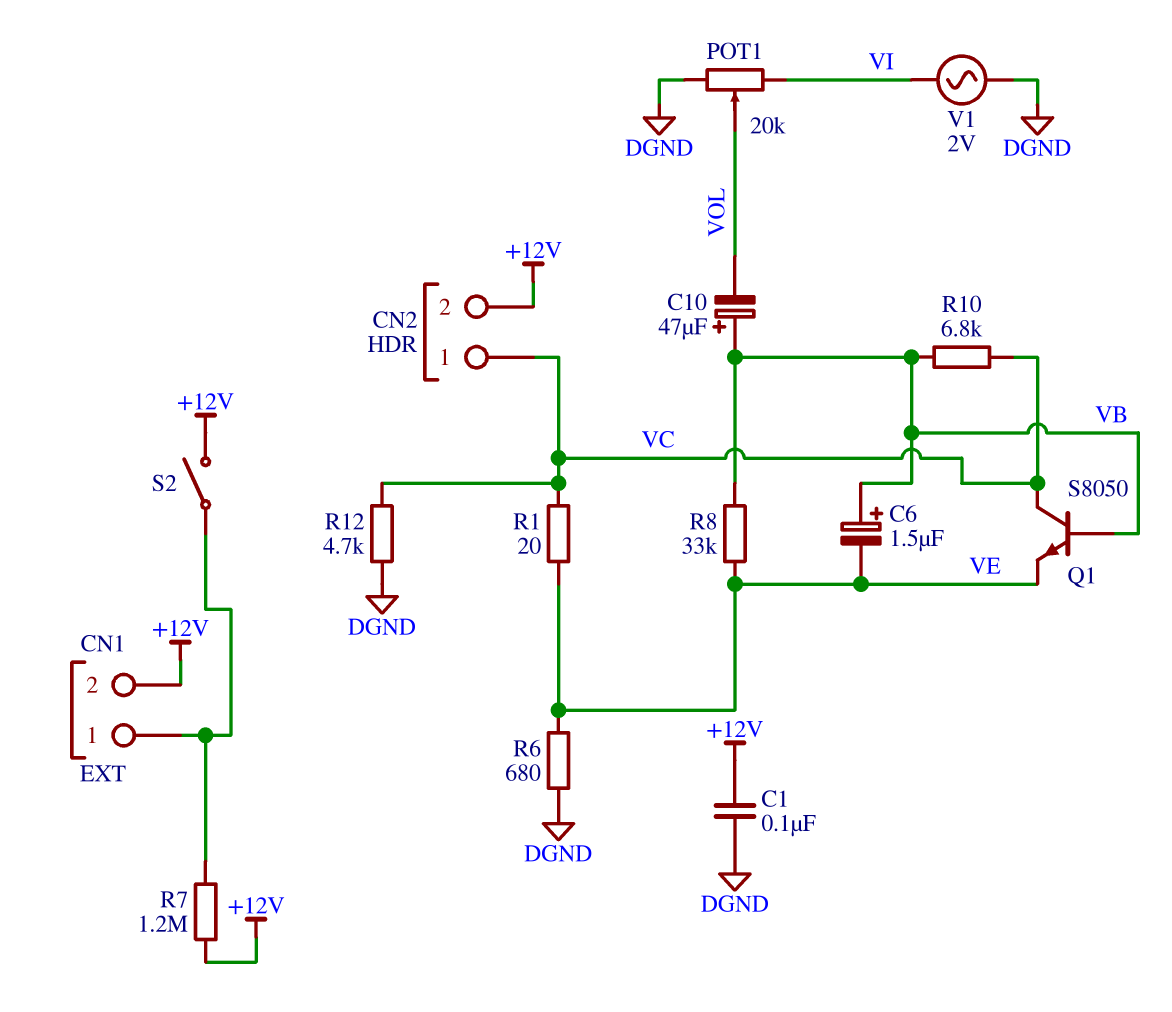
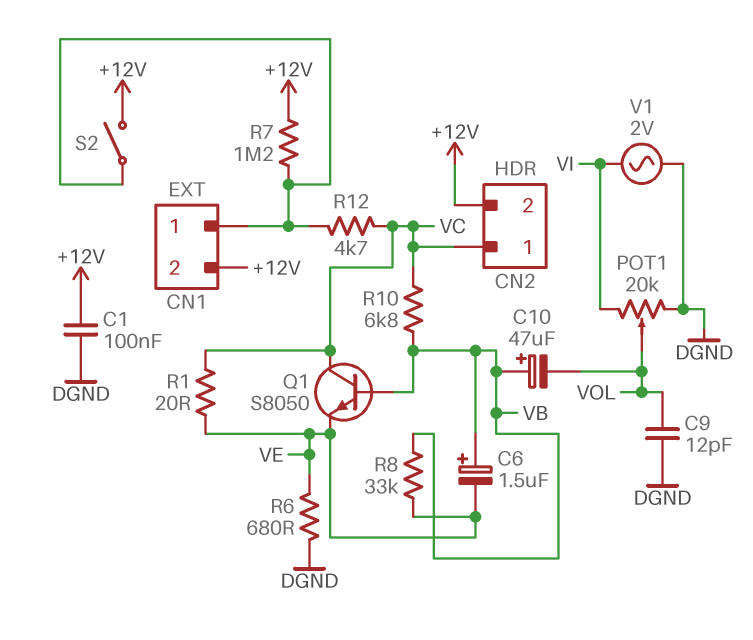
C9: none -> 12pF (DGND, VOL)
R12: 4.7k (DGND, VC) -> 4.7k (CN1/1, VC)

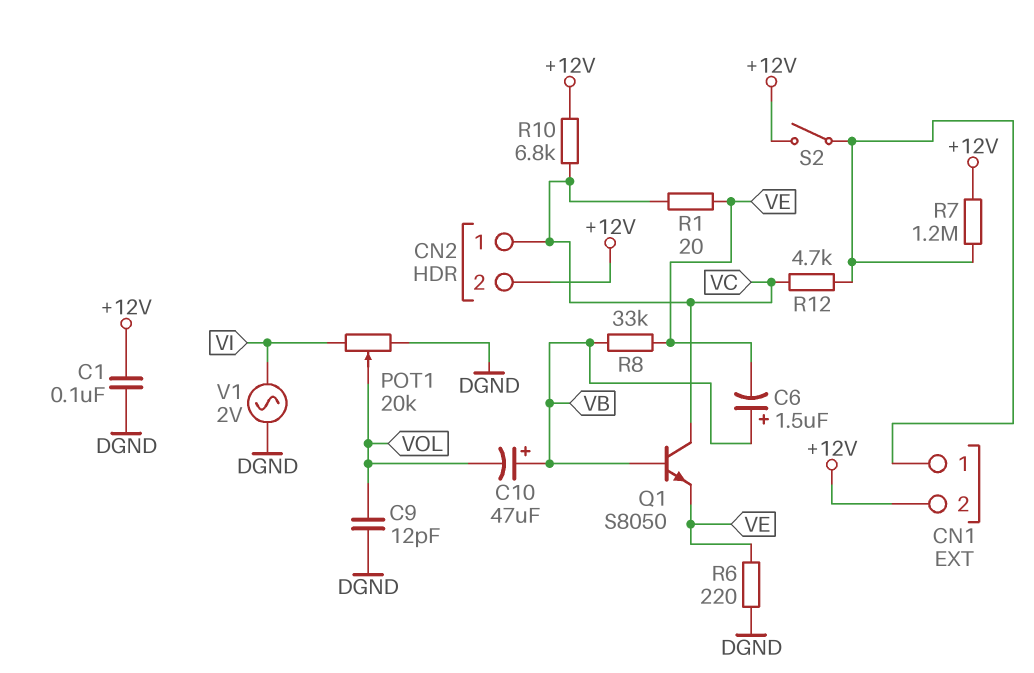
R6: 680 (DGND, VE) -> 220 (DGND, VE)
R10: 6.8k (VB, VC) -> 6.8k (+12V, VC)

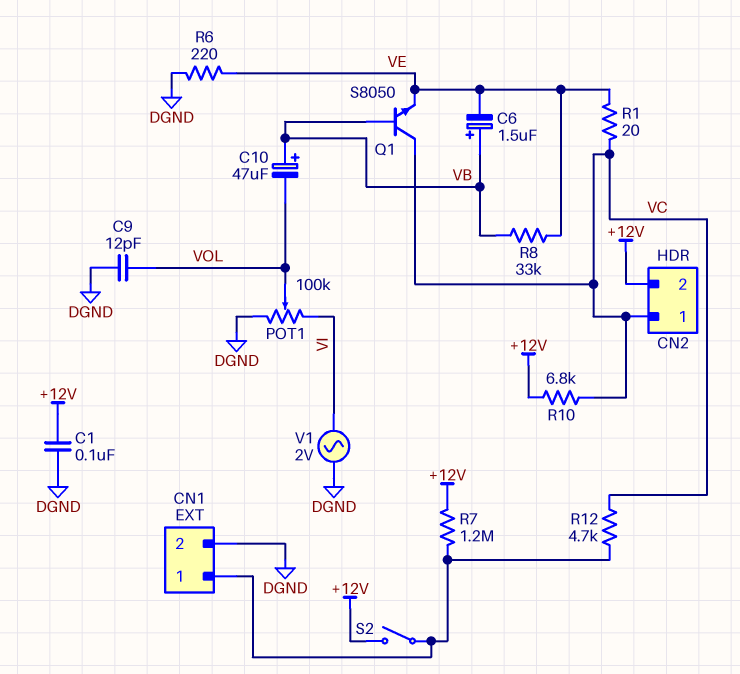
CN1 pin 2: +12V -> DGND
POT1: 20k (DGND, VI, wiper VOL) -> 100k (DGND, VI, wiper VOL)

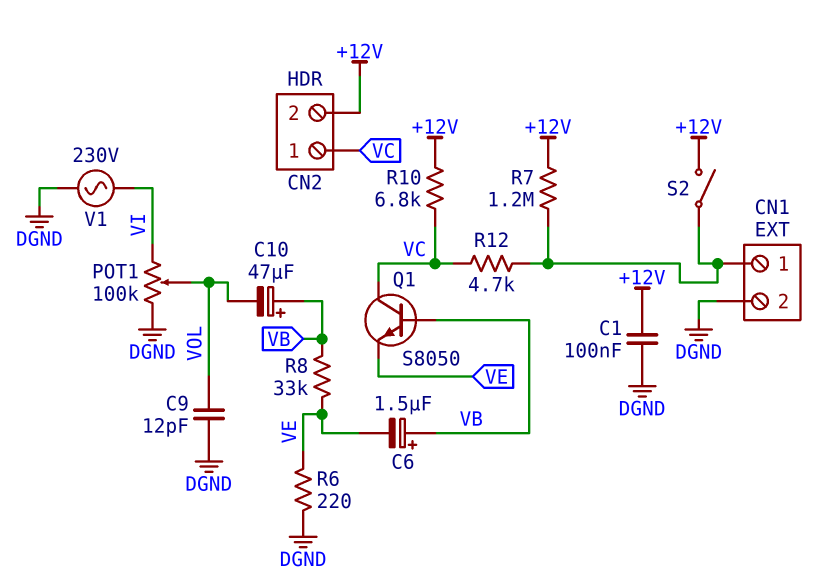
R1: 20 (VC, VE) -> none
V1: AC 2V (DGND, VI) -> AC 230V (DGND, VI)

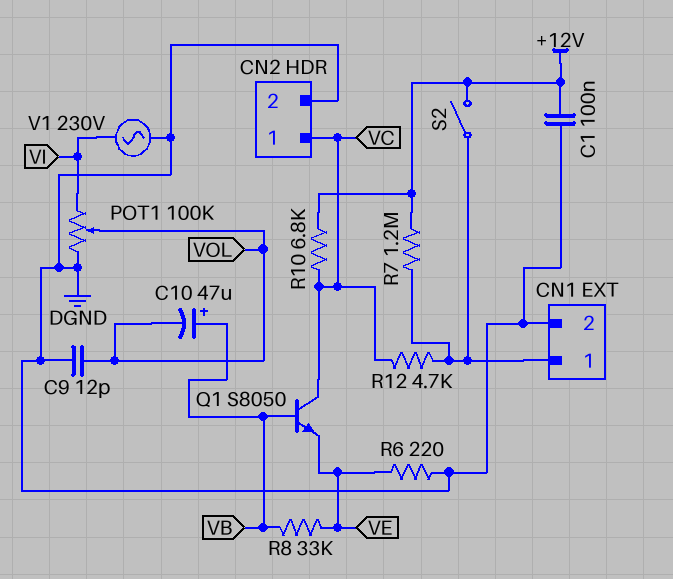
C6: 1.5uF (plus VB, minus VE) -> none
CN2 pin 2: +12V -> DGND

